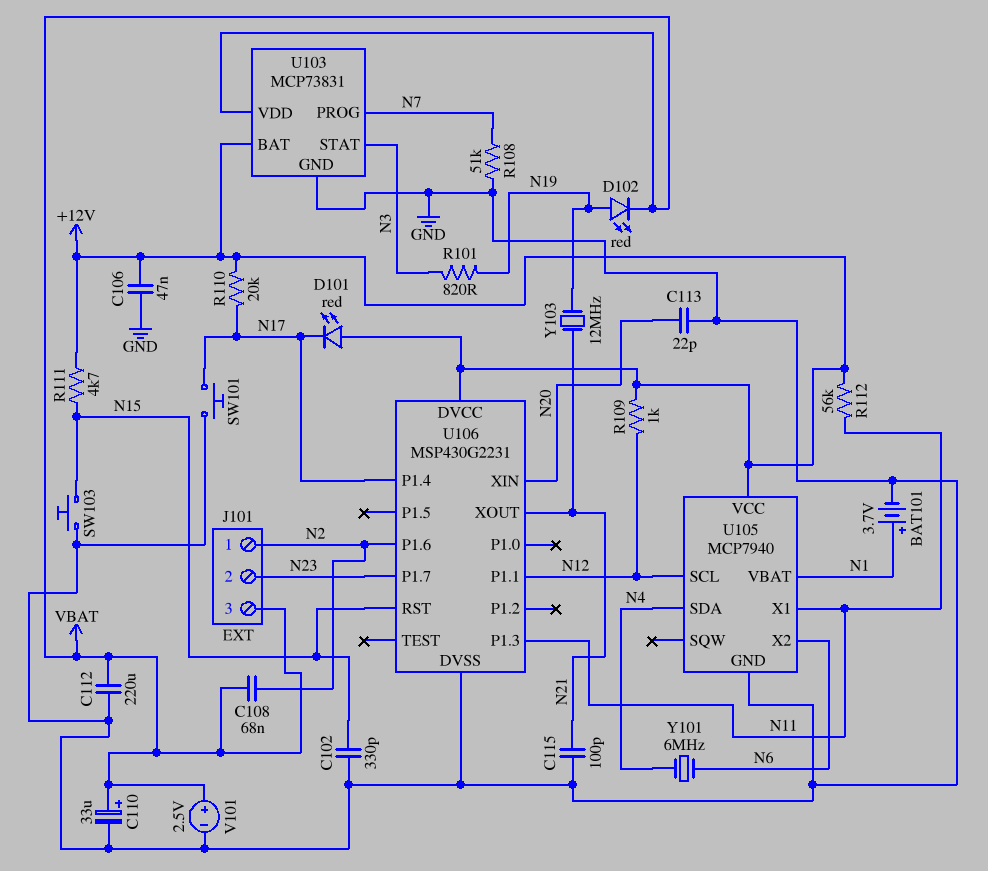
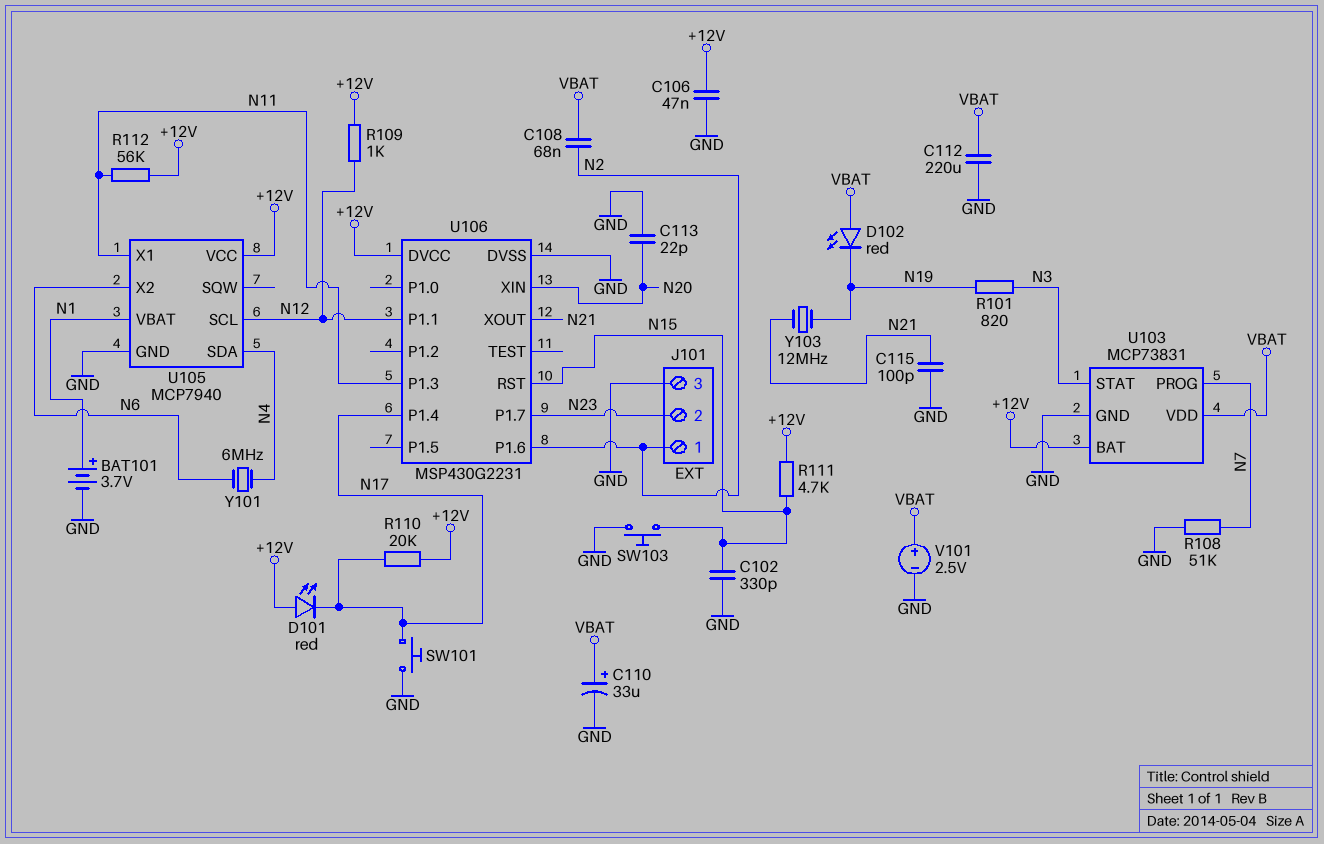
D102: LED red (A N19, K VBAT) -> LED red (A VBAT, K N19)
J101 pin 3: VBAT -> GND

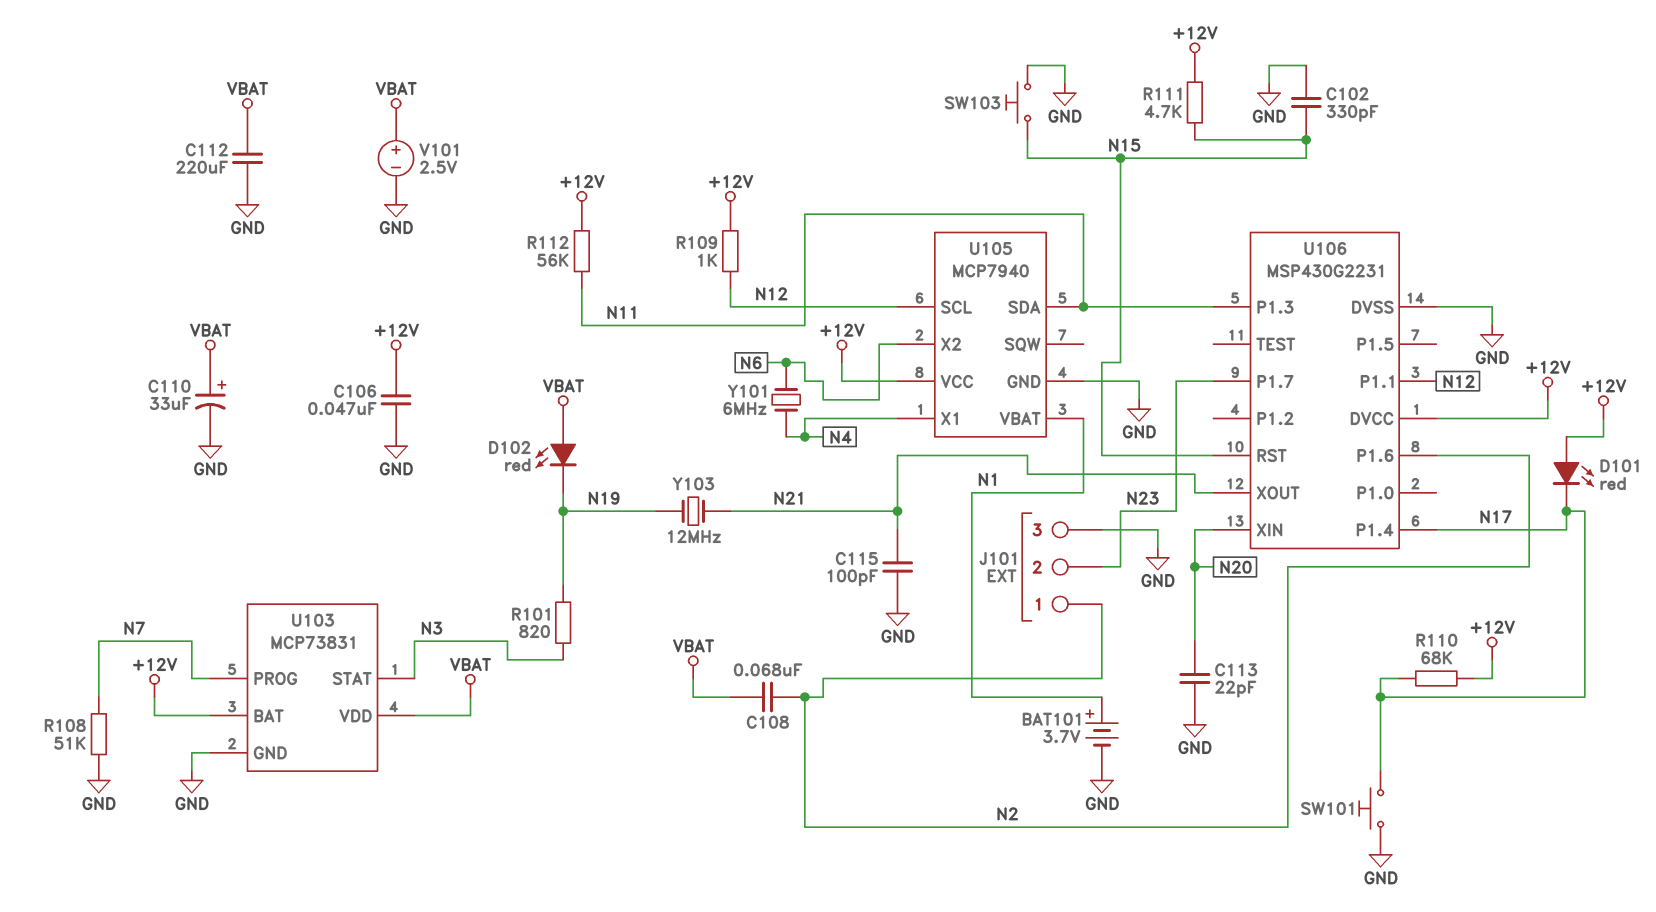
R110: 20k (+12V, N17) -> 68k (+12V, N17)
U105 pin SDA: N4 -> N11
U105 pin X1: N11 -> N4

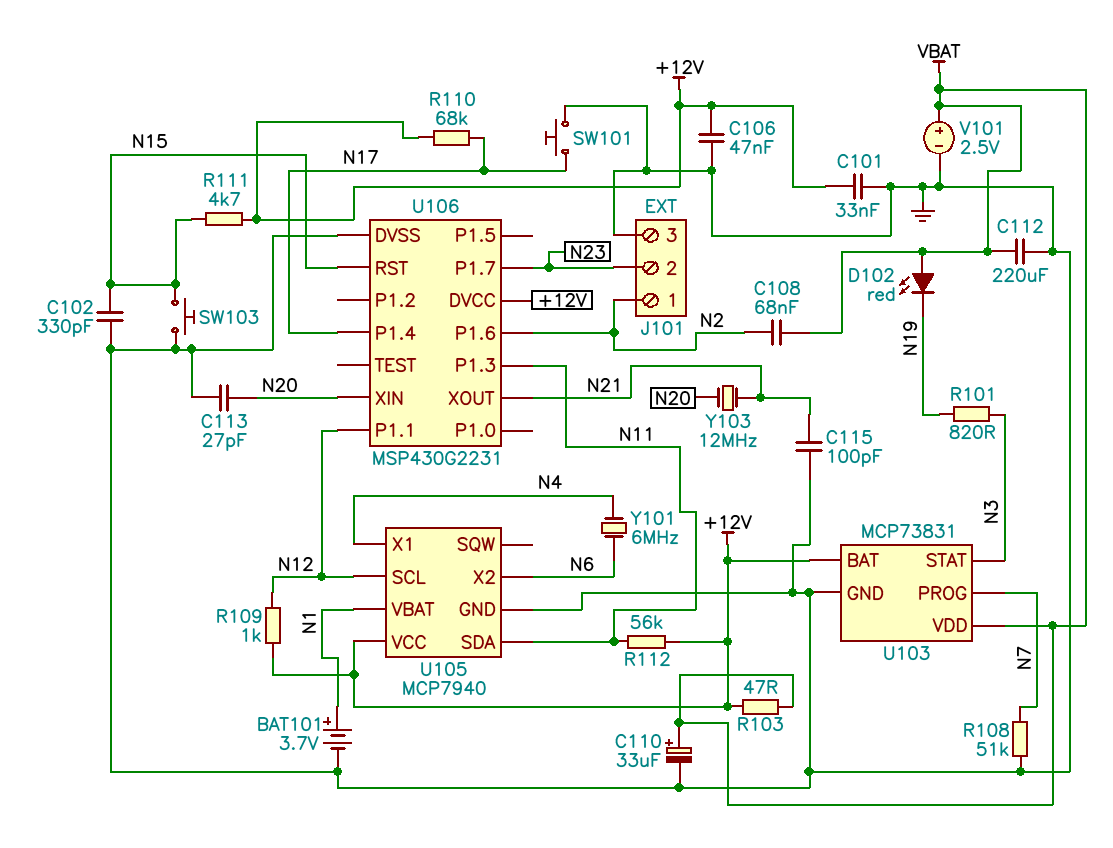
C101: none -> 33nF (+12V, GND)
C113: 22pF (GND, N20) -> 27pF (GND, N20)
D101: LED red (A +12V, K N17) -> none
R103: none -> 47 (+12V, VBAT)
Y103: 12MHz (N19, N21) -> 12MHz (N20, N21)

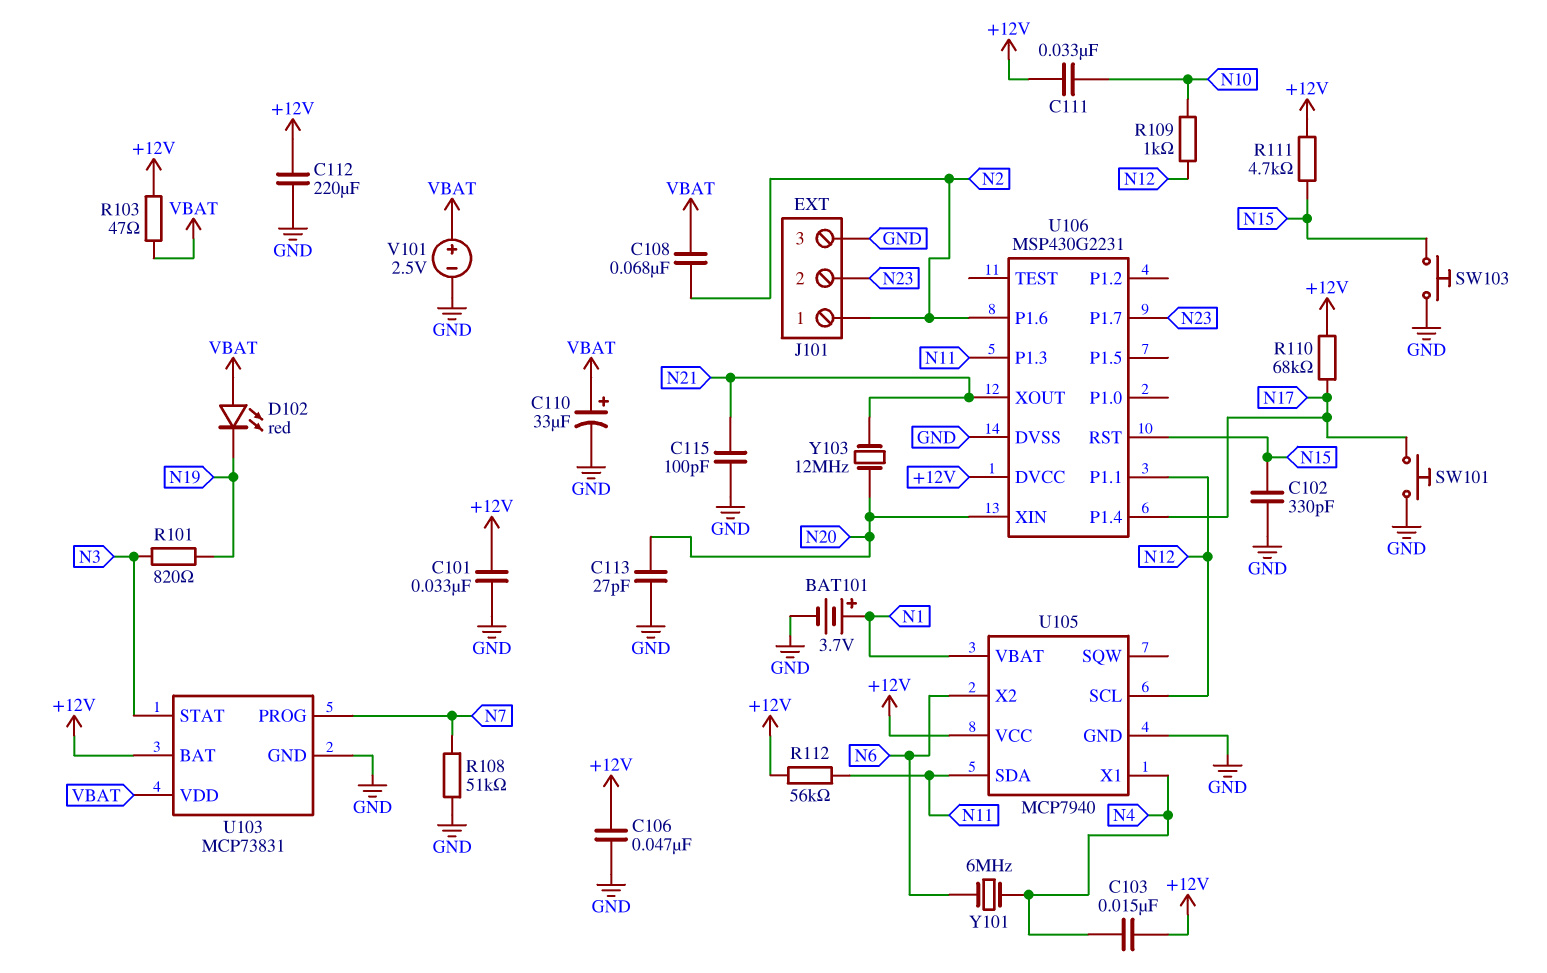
C103: none -> 15nF (+12V, N4)
C111: none -> 33nF (+12V, N10)
C112: 220uF (GND, VBAT) -> 220uF (+12V, GND)
R109: 1k (+12V, N12) -> 1k (N10, N12)

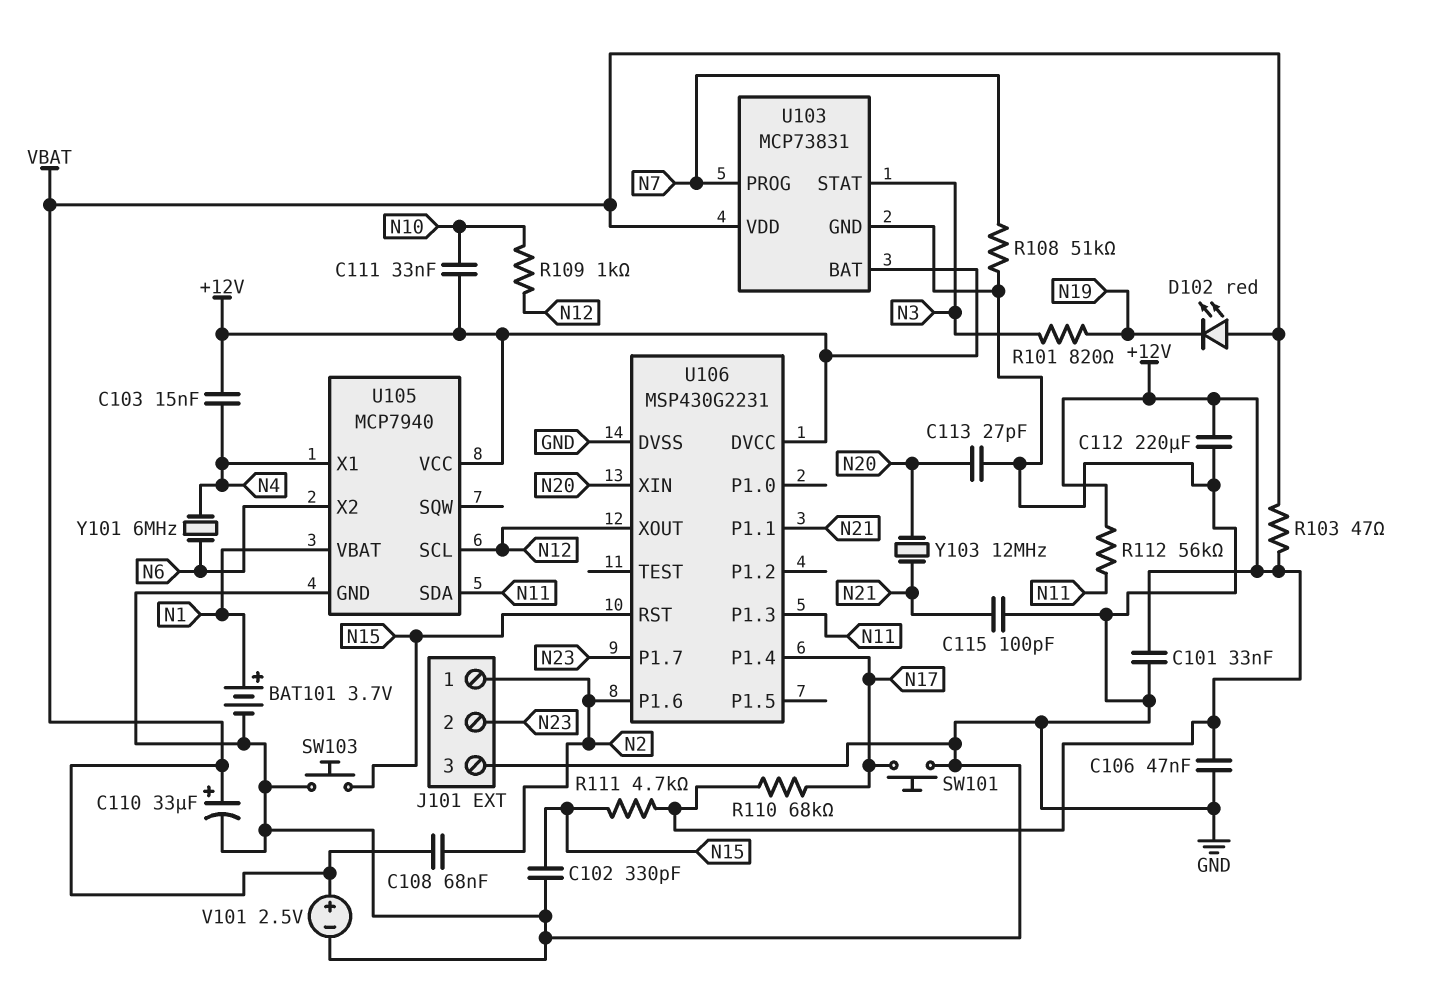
U106 pin P1.1: N12 -> N21
U106 pin XOUT: N21 -> N12

